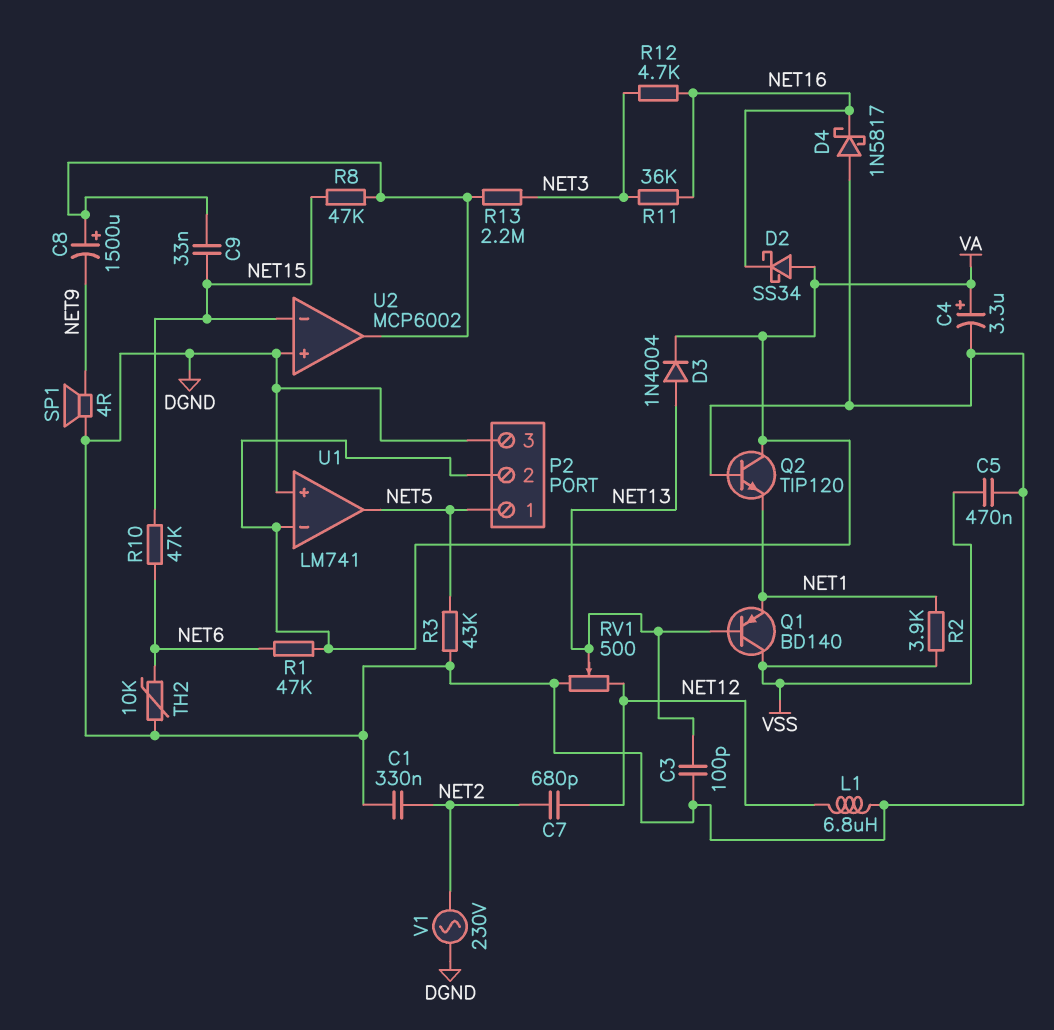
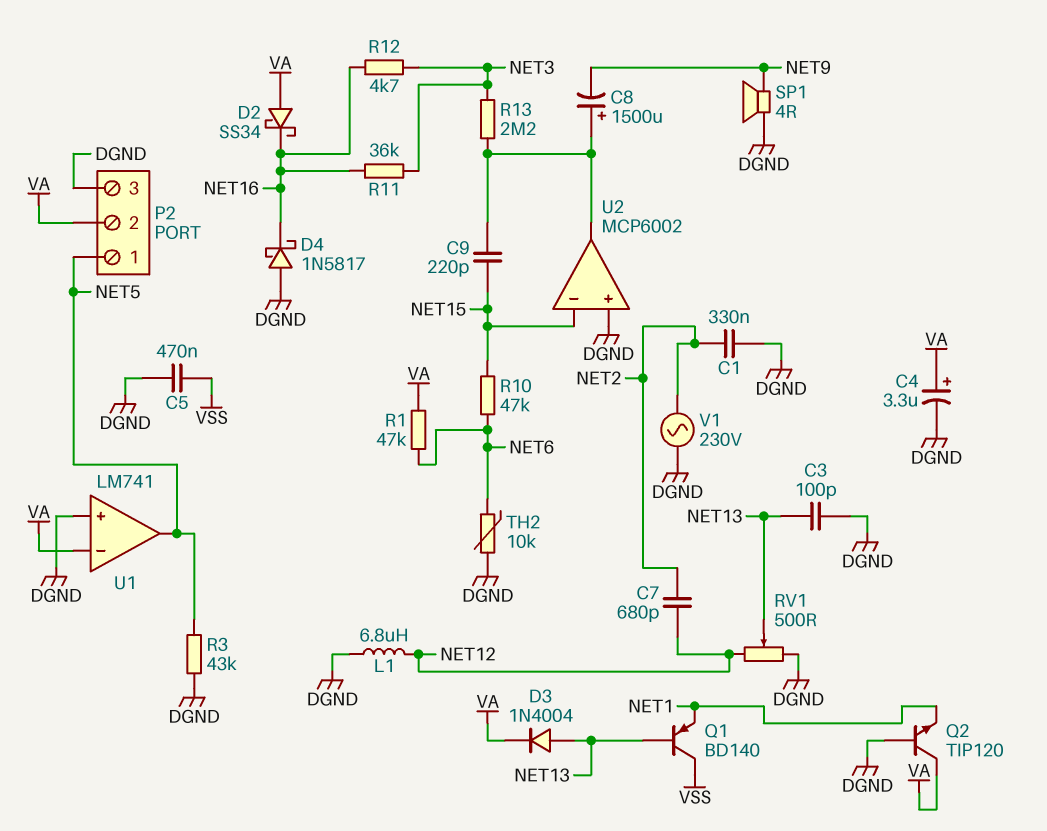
C9: 33nF (NET15, U2/out) -> 220pF (NET15, U2/out)
R2: 3.9k (NET1, VSS) -> none
R8: 47k (NET15, U2/out) -> none

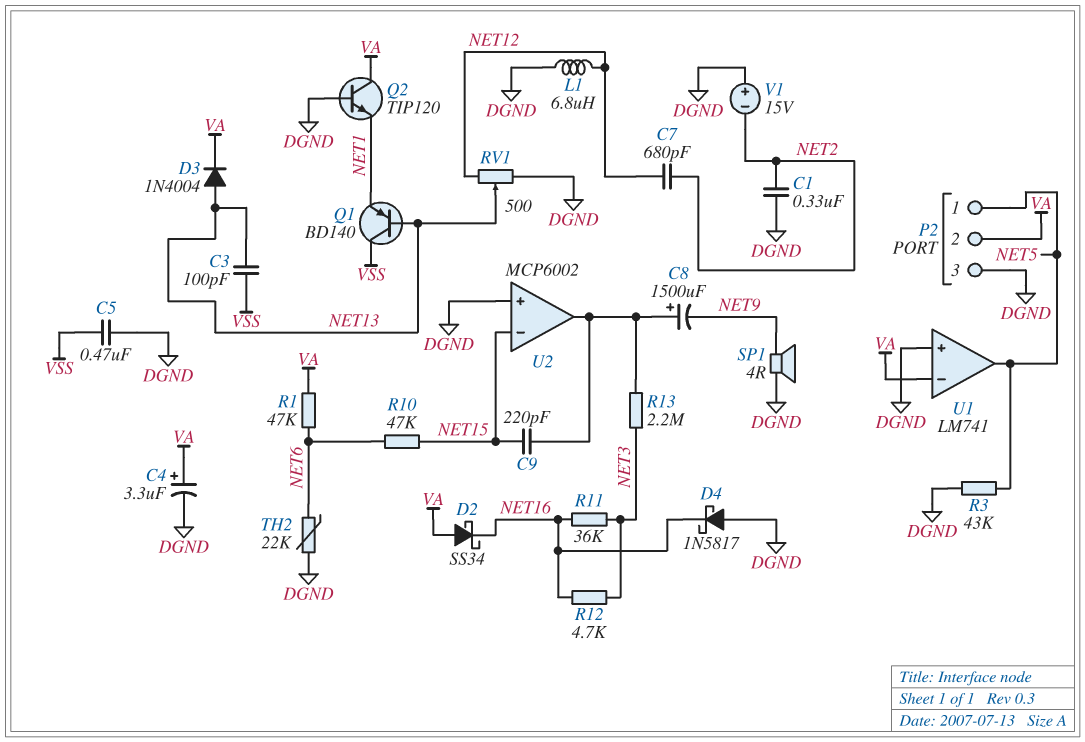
C3: 100pF (DGND, NET13) -> 100pF (NET13, VSS)
TH2: 10k (DGND, NET6) -> 22k (DGND, NET6)
V1: AC 230V (DGND, NET2) -> 15V (plus DGND, minus NET2)

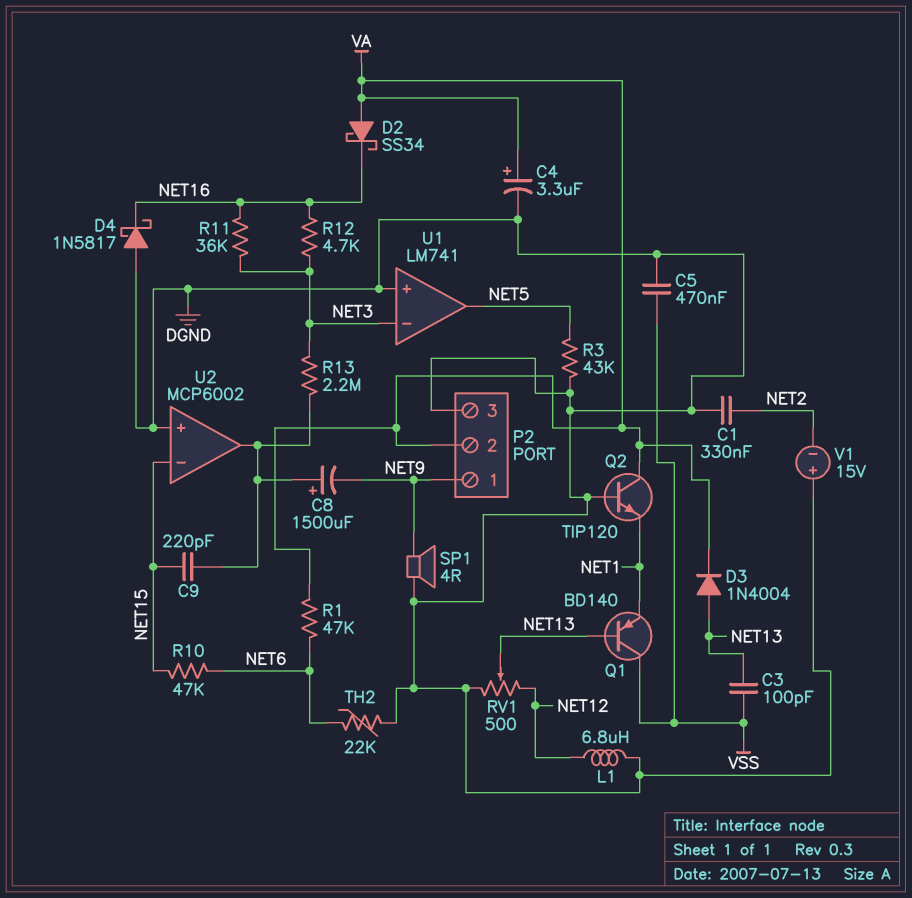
C7: 680pF (NET2, NET12) -> none
P2 pin 1: NET5 -> NET9
U1 pin in-: VA -> NET3

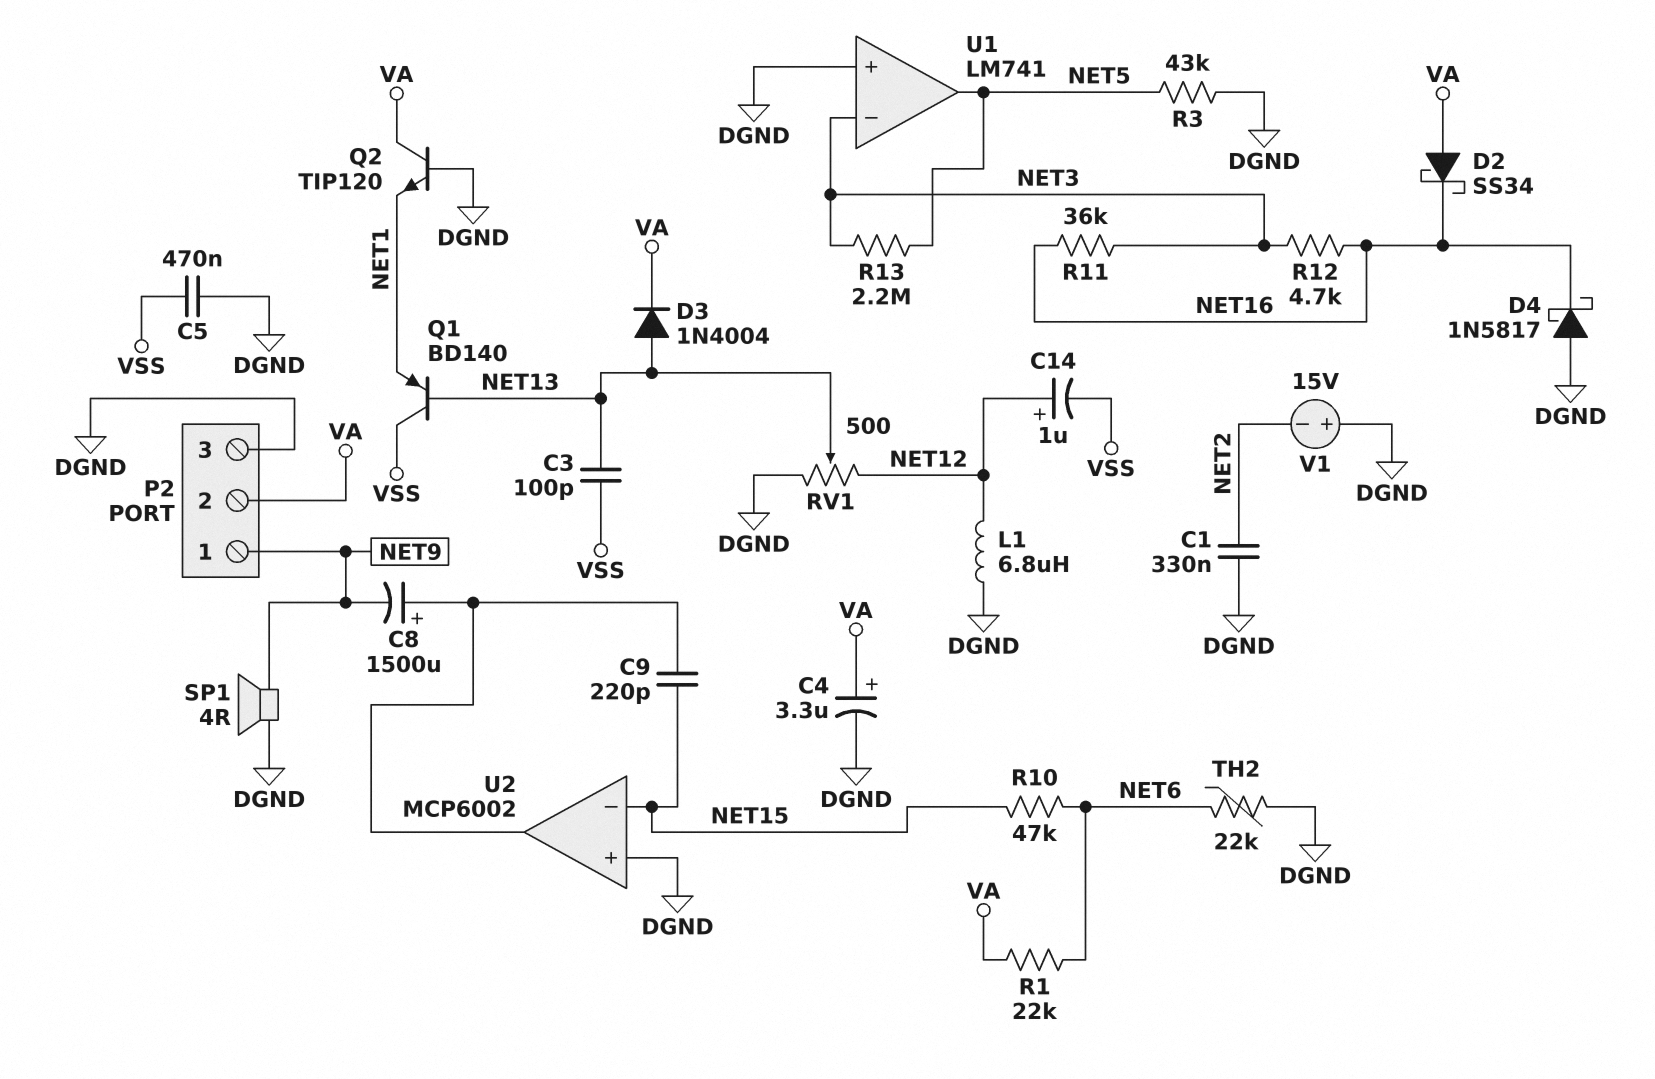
C14: none -> 1uF (plus NET12, minus VSS)
R1: 47k (NET6, VA) -> 22k (NET6, VA)
R13: 2.2M (NET3, U2/out) -> 2.2M (NET3, NET5)

